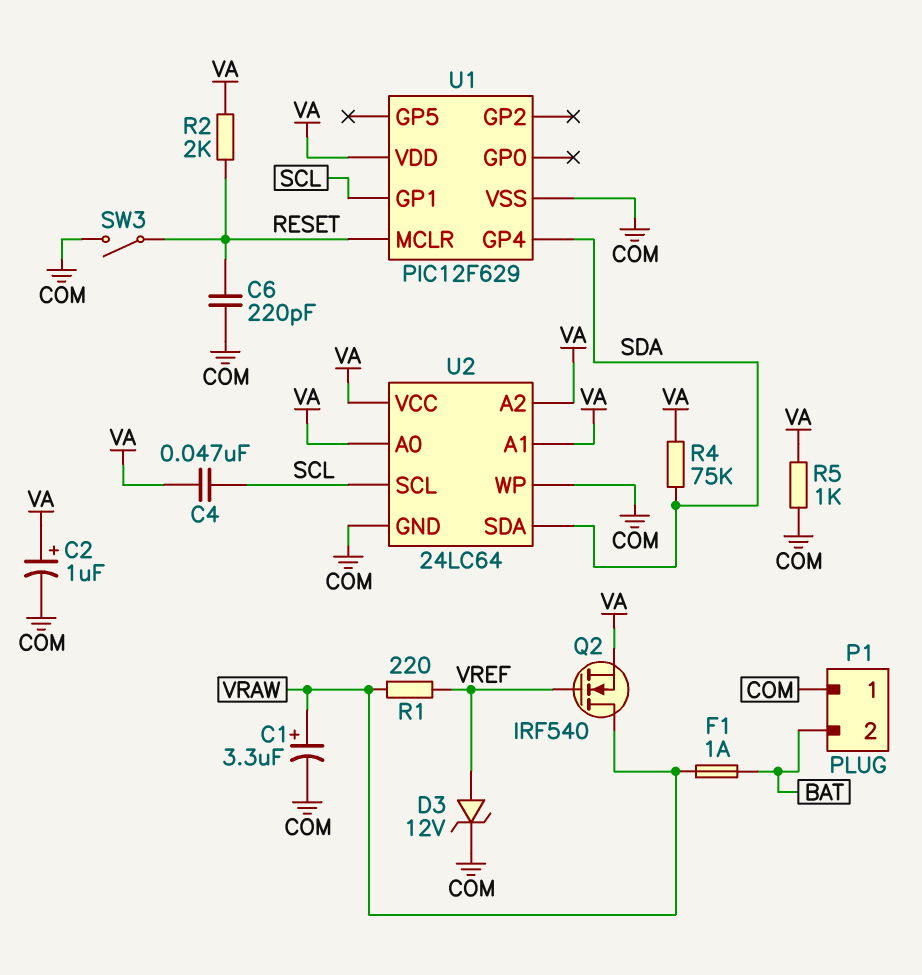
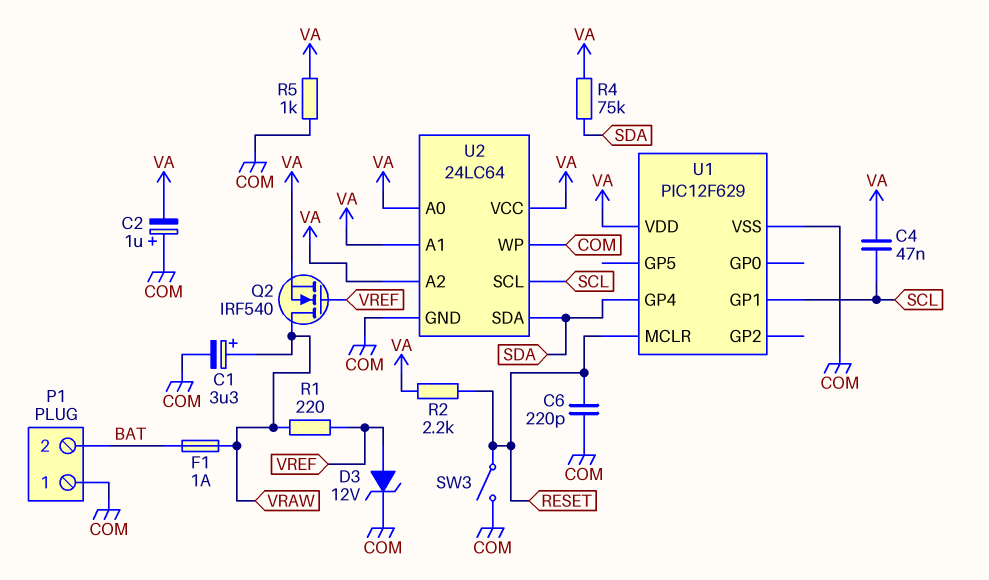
C2: 1uF (plus VA, minus COM) -> 1uF (plus COM, minus VA)
R2: 2k (RESET, VA) -> 2.2k (RESET, VA)

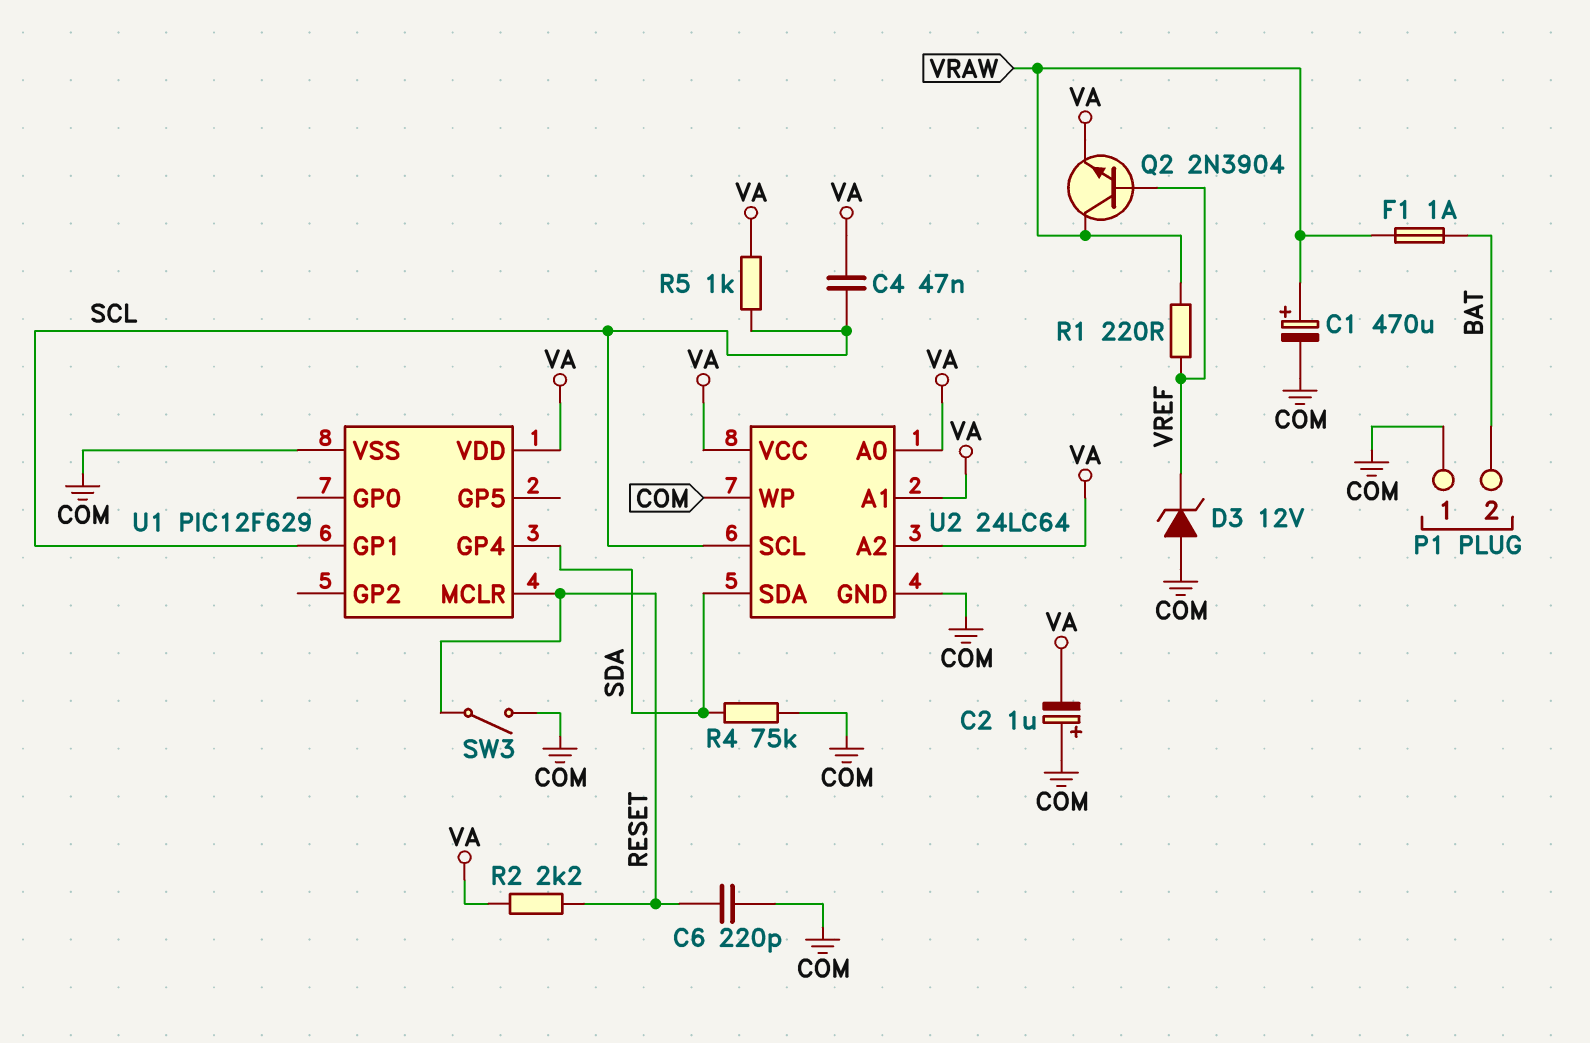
C1: 3.3uF (plus VRAW, minus COM) -> 470uF (plus VRAW, minus COM)
D3: zener 12V (A VREF, K COM) -> zener 12V (A COM, K VREF)
Q2: NMOS IRF540 (G VREF, D VRAW, S VA) -> NPN 2N3904 (B VREF, C VRAW, E VA)
R4: 75k (SDA, VA) -> 75k (COM, SDA)
R5: 1k (COM, VA) -> 1k (SCL, VA)

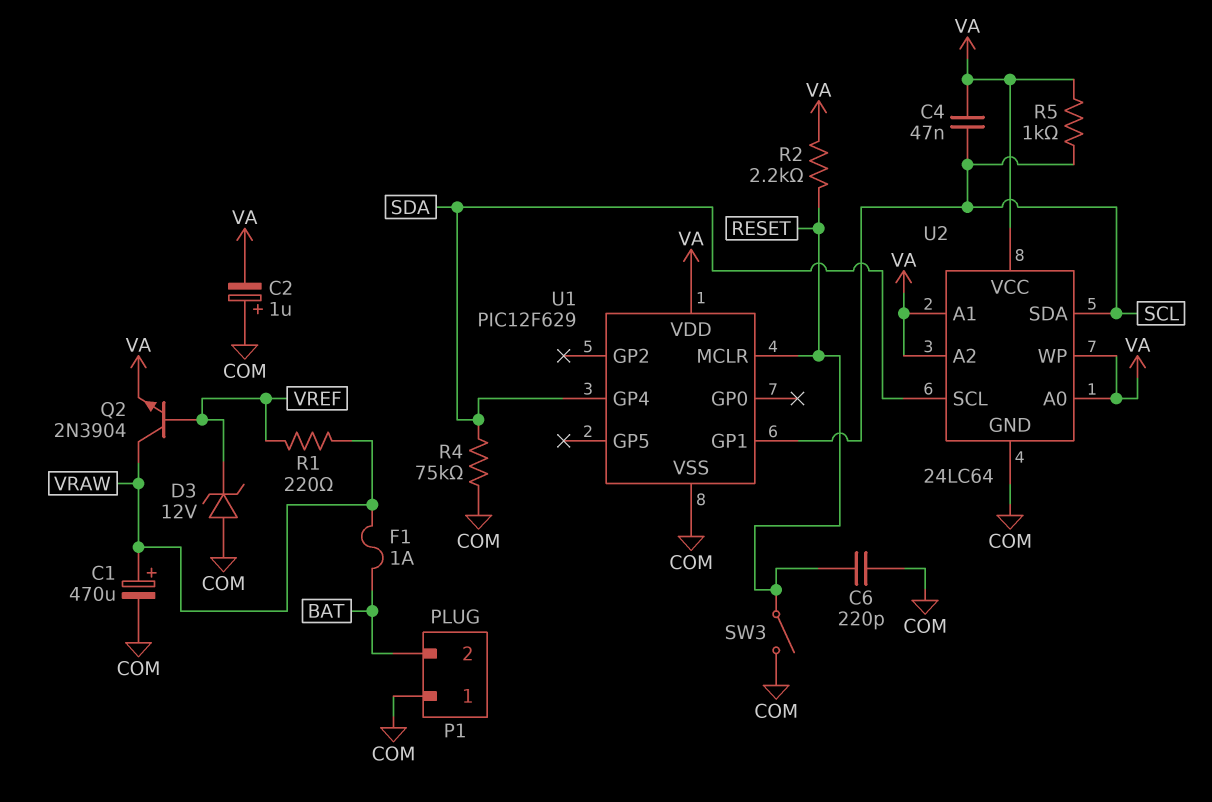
U2 pin SCL: SCL -> SDA
U2 pin SDA: SDA -> SCL
U2 pin WP: COM -> VA

